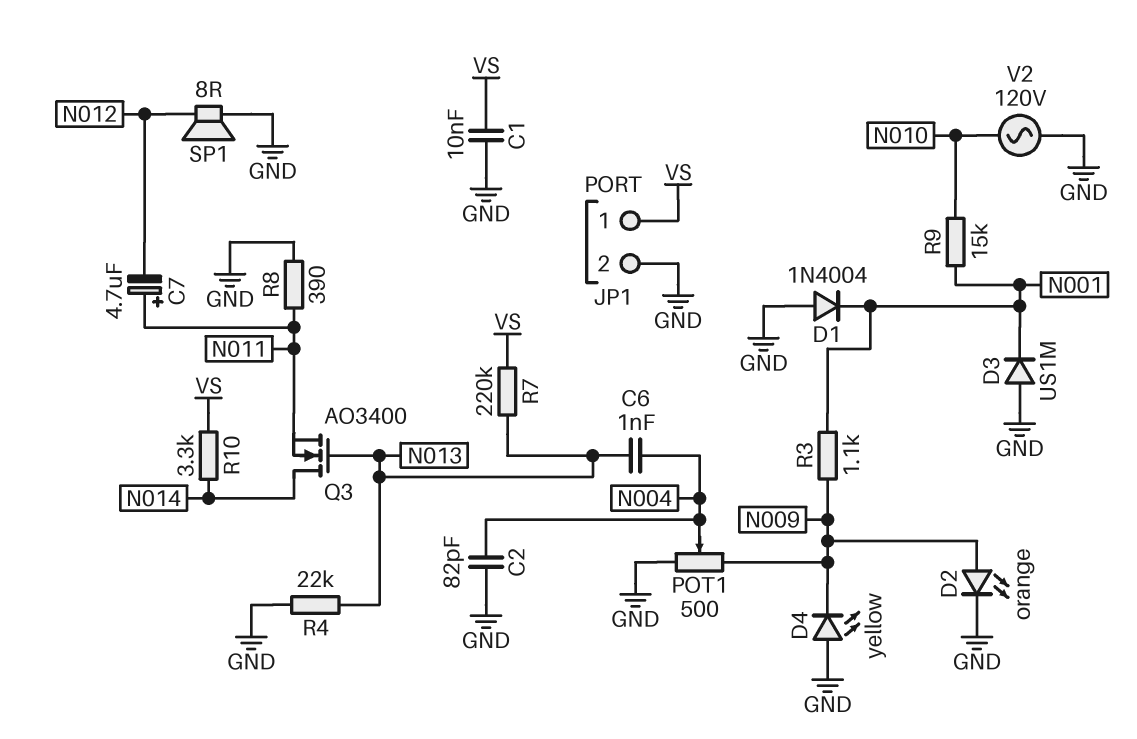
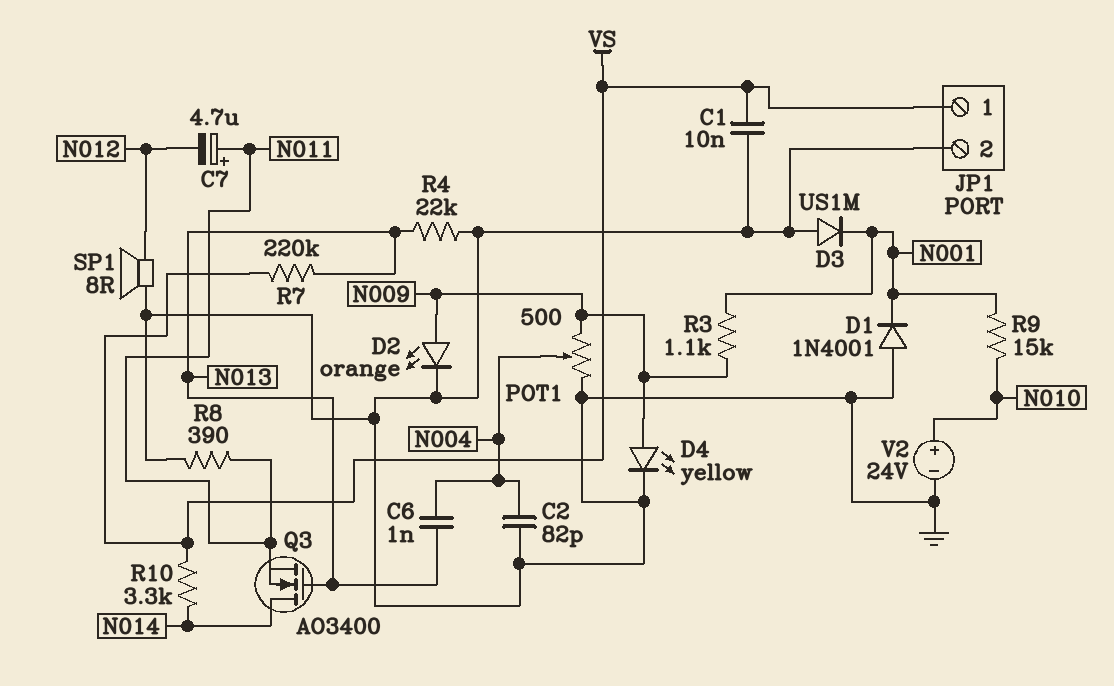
D1: diode 1N4004 (A GND, K N001) -> diode 1N4001 (A GND, K N001)
D4: LED yellow (A GND, K N009) -> LED yellow (A N009, K GND)
V2: AC 120V (GND, N010) -> 24V (plus N010, minus GND)

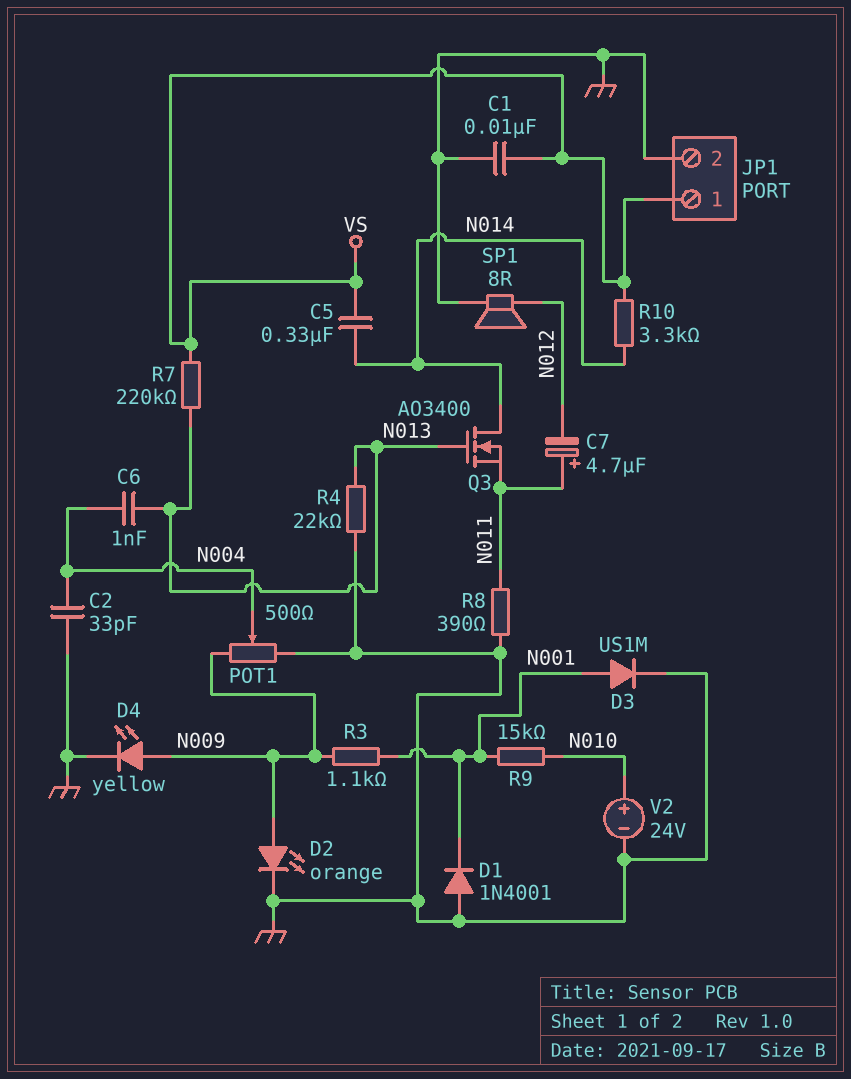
C2: 82pF (GND, N004) -> 33pF (GND, N004)
C5: none -> 330nF (N014, VS)
D3: diode US1M (A GND, K N001) -> diode US1M (A N001, K GND)

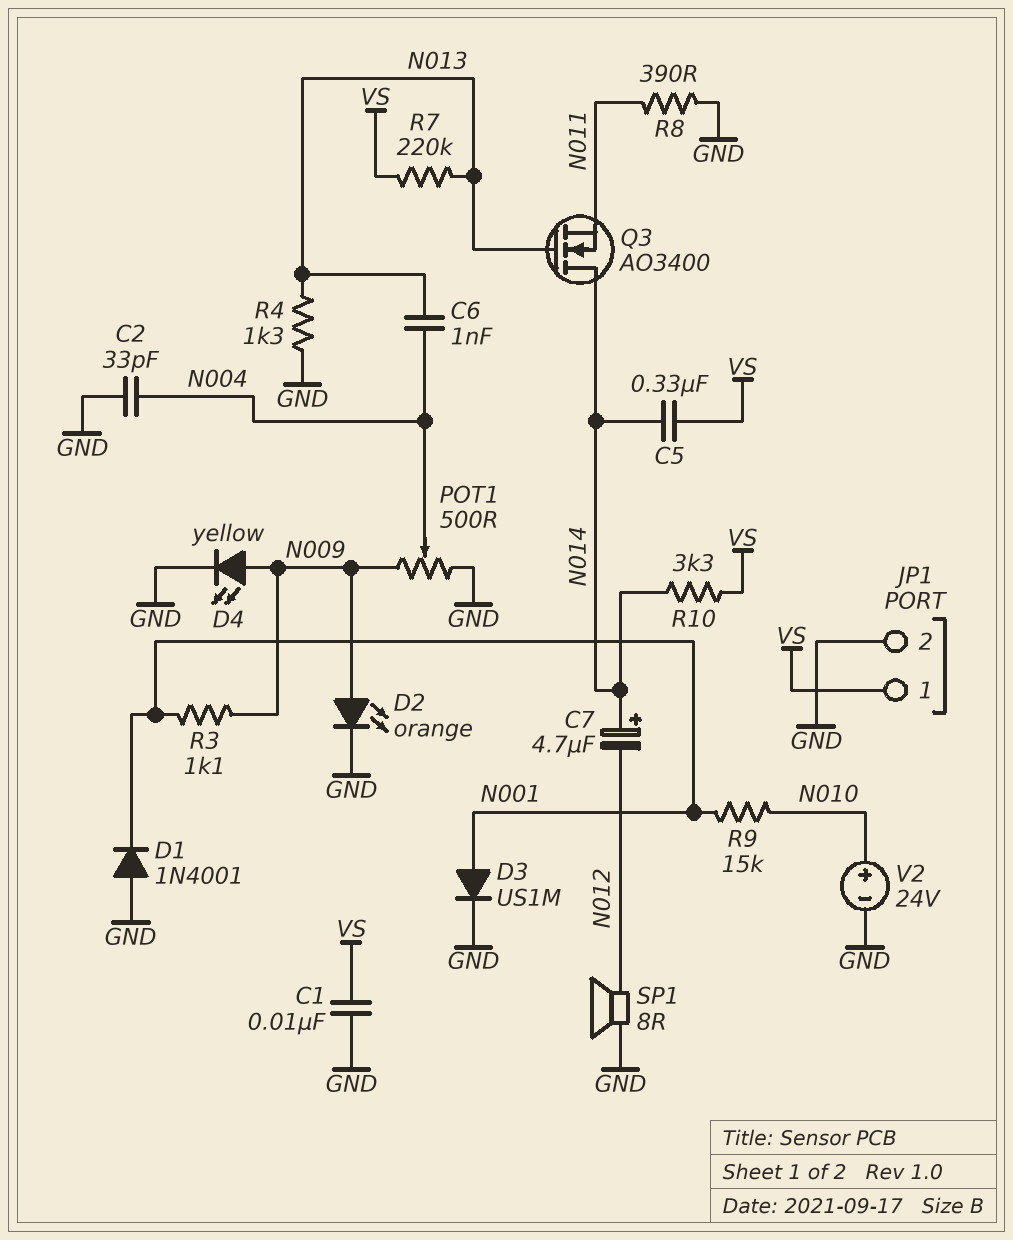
C7: 4.7uF (plus N011, minus N012) -> 4.7uF (plus N014, minus N012)
R4: 22k (GND, N013) -> 1.3k (GND, N013)

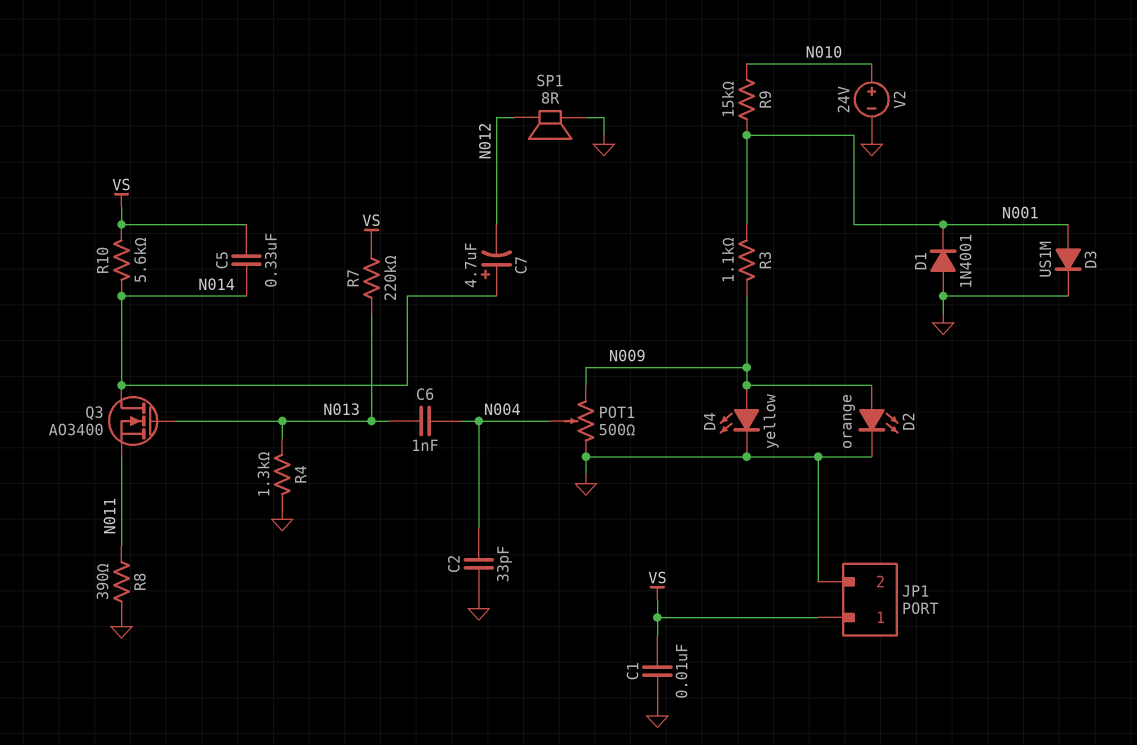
R10: 3.3k (N014, VS) -> 5.6k (N014, VS)

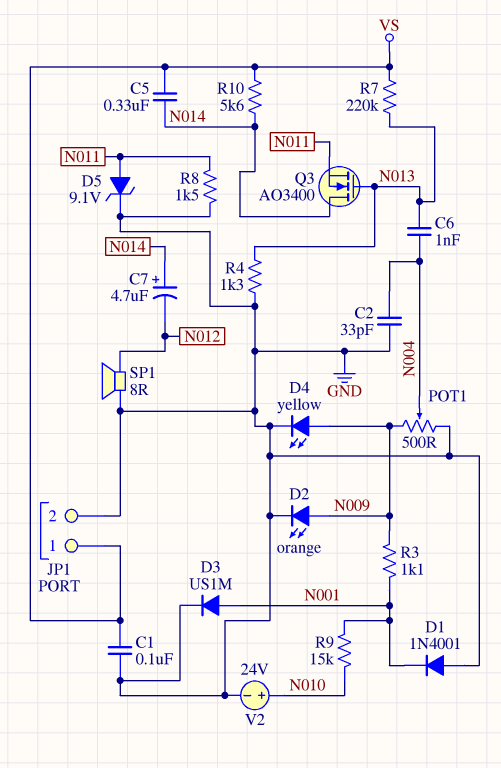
C1: 10nF (GND, VS) -> 100nF (GND, VS)
D5: none -> zener 9.1V (A N011, K GND)
R8: 390 (GND, N011) -> 1.5k (GND, N011)

